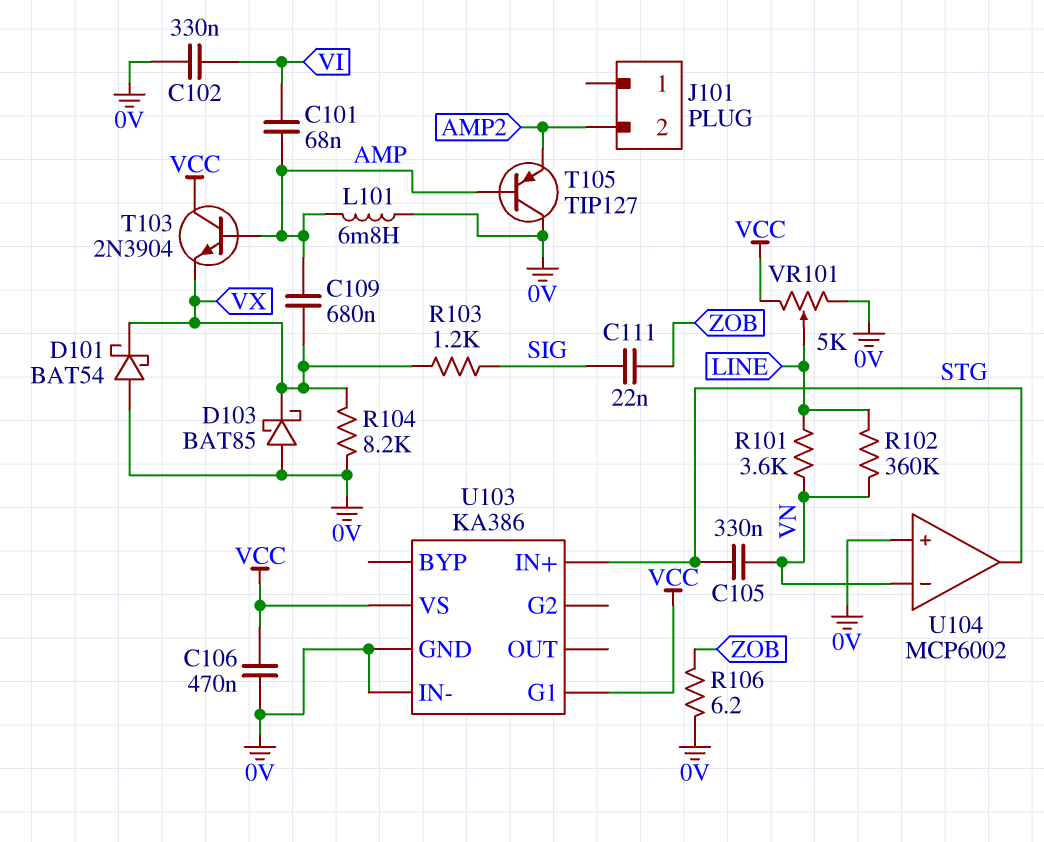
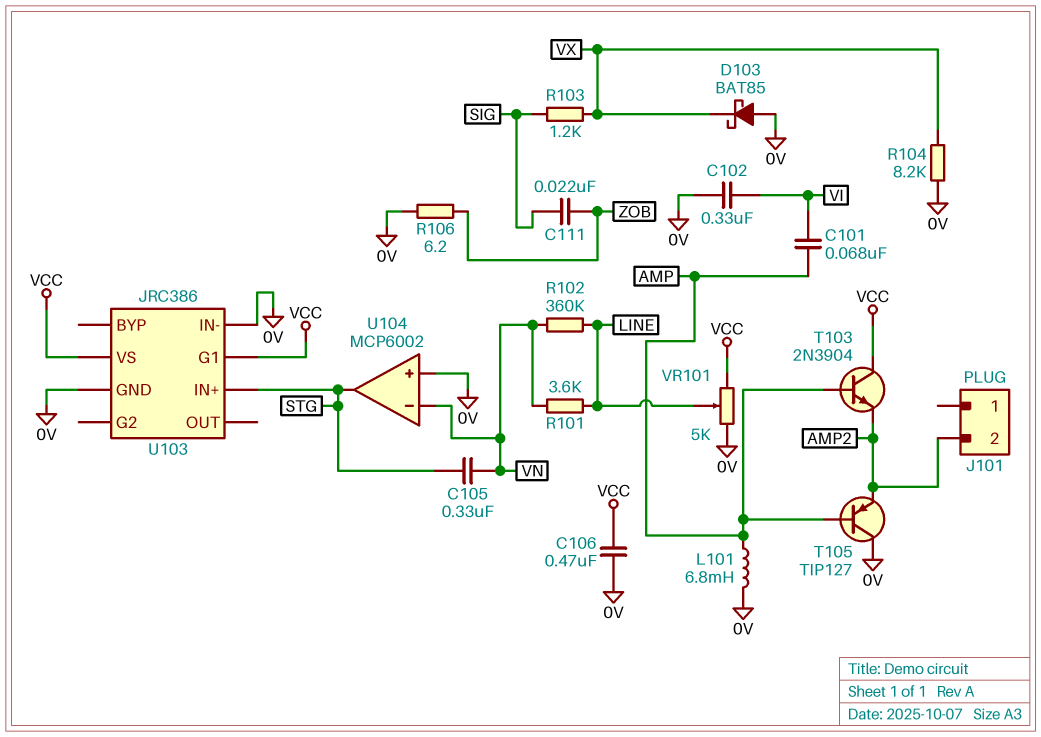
C109: 680nF (AMP, VX) -> none
D101: schottky BAT54 (A 0V, K VX) -> none
T103: NPN 2N3904 (B AMP, C VCC, E VX) -> NPN 2N3904 (B AMP, C VCC, E AMP2)
U103: KA386 -> JRC386

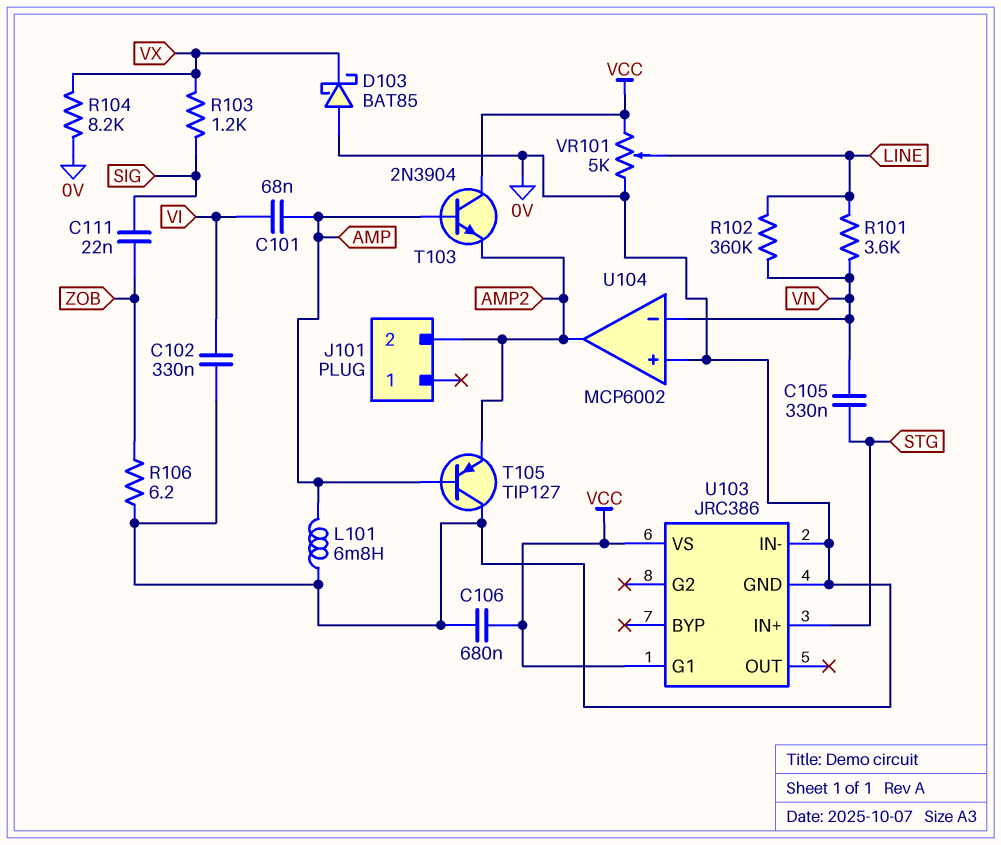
C106: 470nF (0V, VCC) -> 680nF (0V, VCC)
U104 pin out: STG -> AMP2

